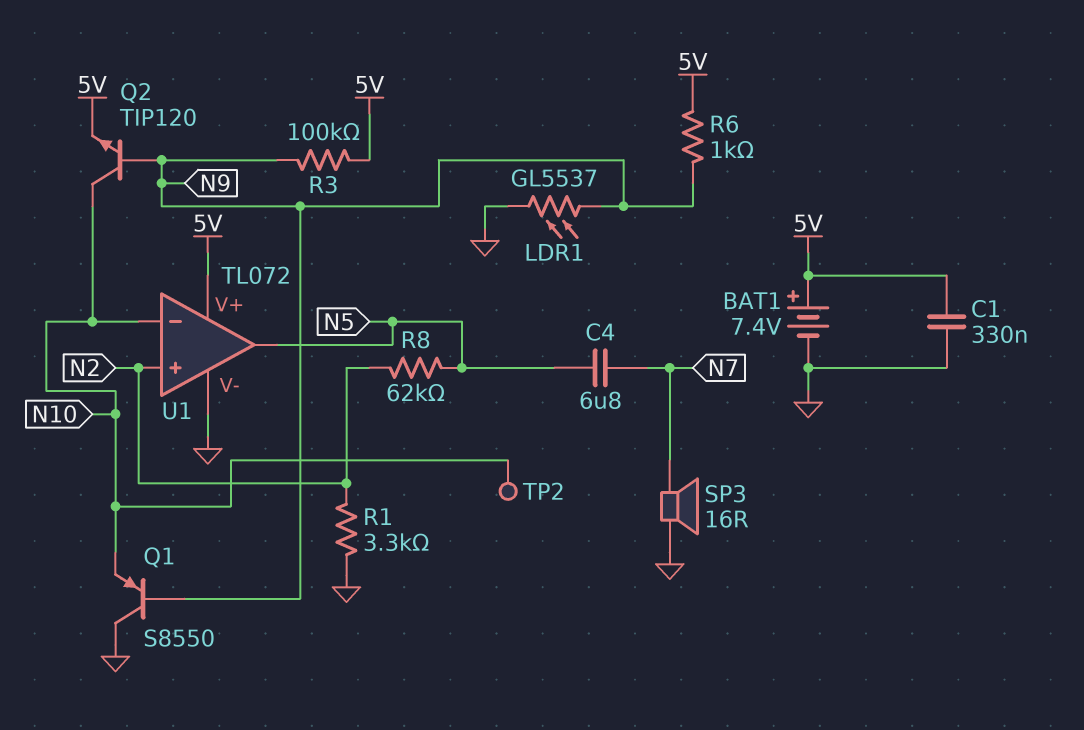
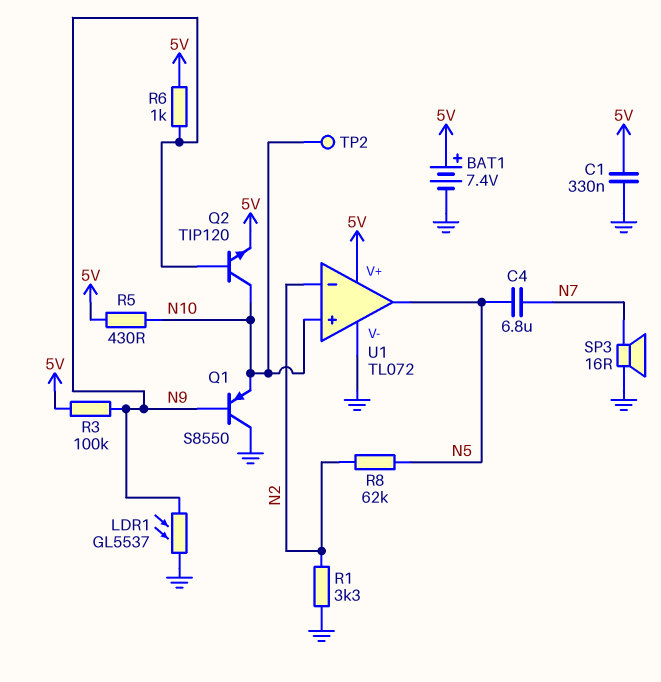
R5: none -> 430 (5V, N10)
U1 pin in+: N2 -> N10
U1 pin in-: N10 -> N2

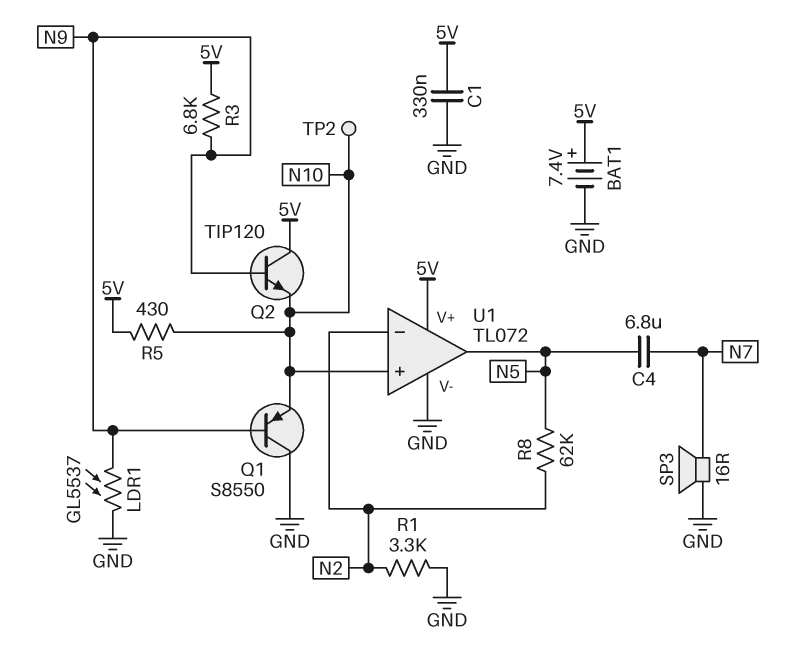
Q2: NPN TIP120 (B N9, C N10, E 5V) -> NPN TIP120 (B N9, C 5V, E N10)
R3: 100k (5V, N9) -> 6.8k (5V, N9)
R6: 1k (5V, N9) -> none

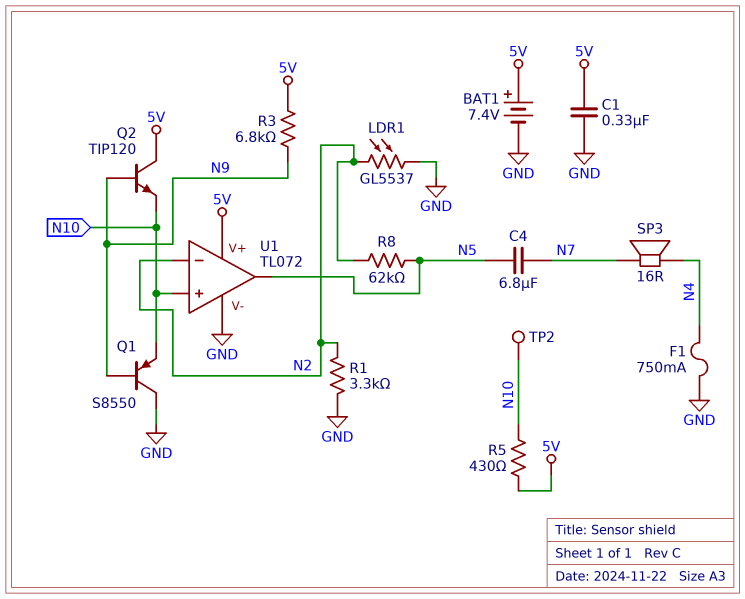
F1: none -> 750mA (GND, N4)
LDR1: GL5537 (GND, N9) -> GL5537 (GND, N2)
SP3: speaker 16R (GND, N7) -> speaker 16R (N4, N7)

